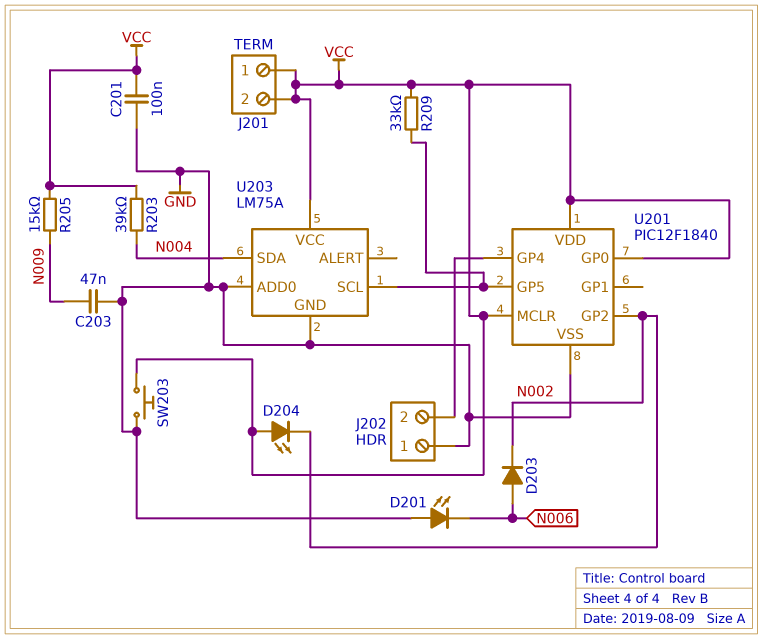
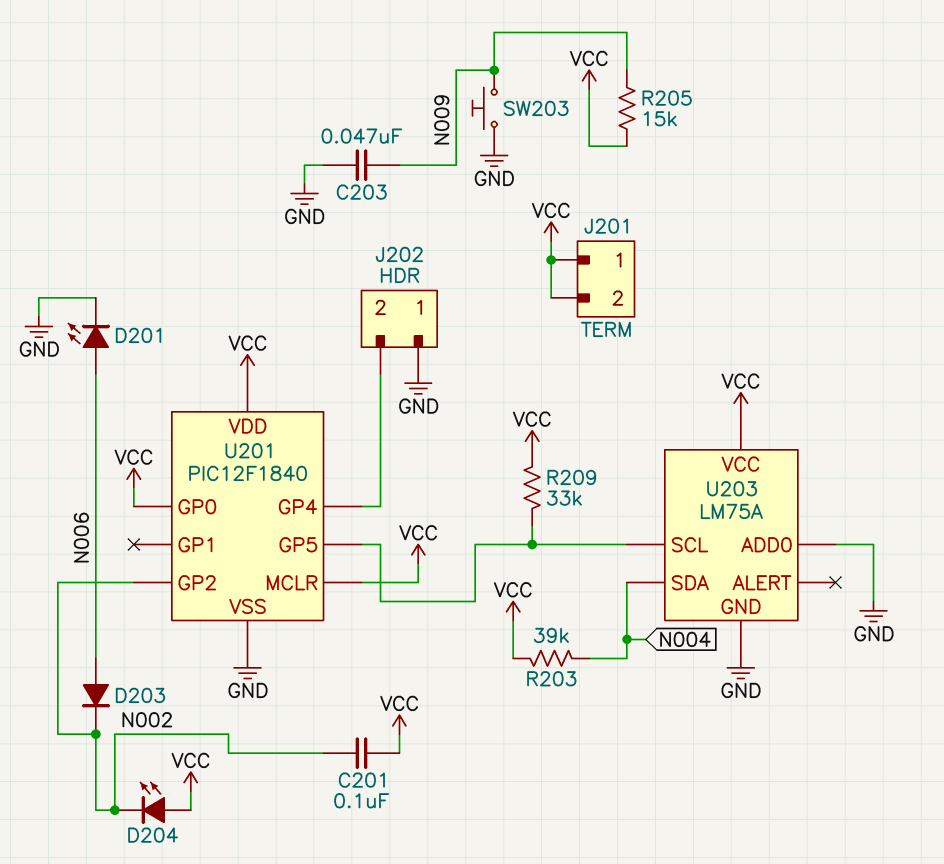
C201: 100nF (GND, VCC) -> 100nF (N002, VCC)
D201: LED (A GND, K N006) -> LED (A N006, K GND)
SW203: button (GND, VCC) -> button (GND, N009)

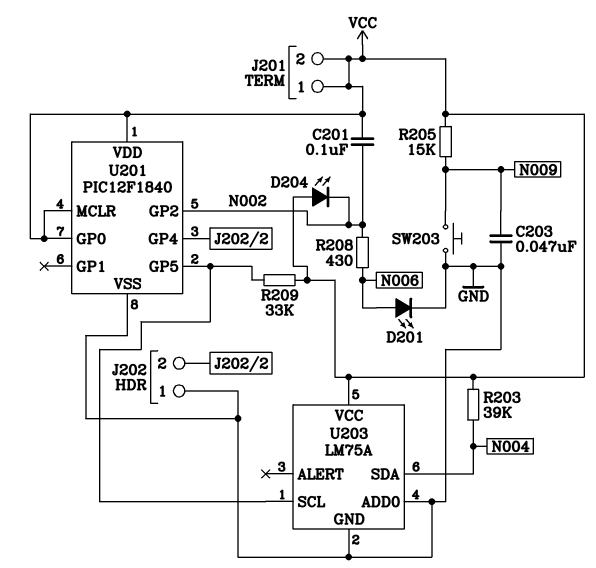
D203: diode (A N006, K N002) -> none
R208: none -> 430 (N002, N006)

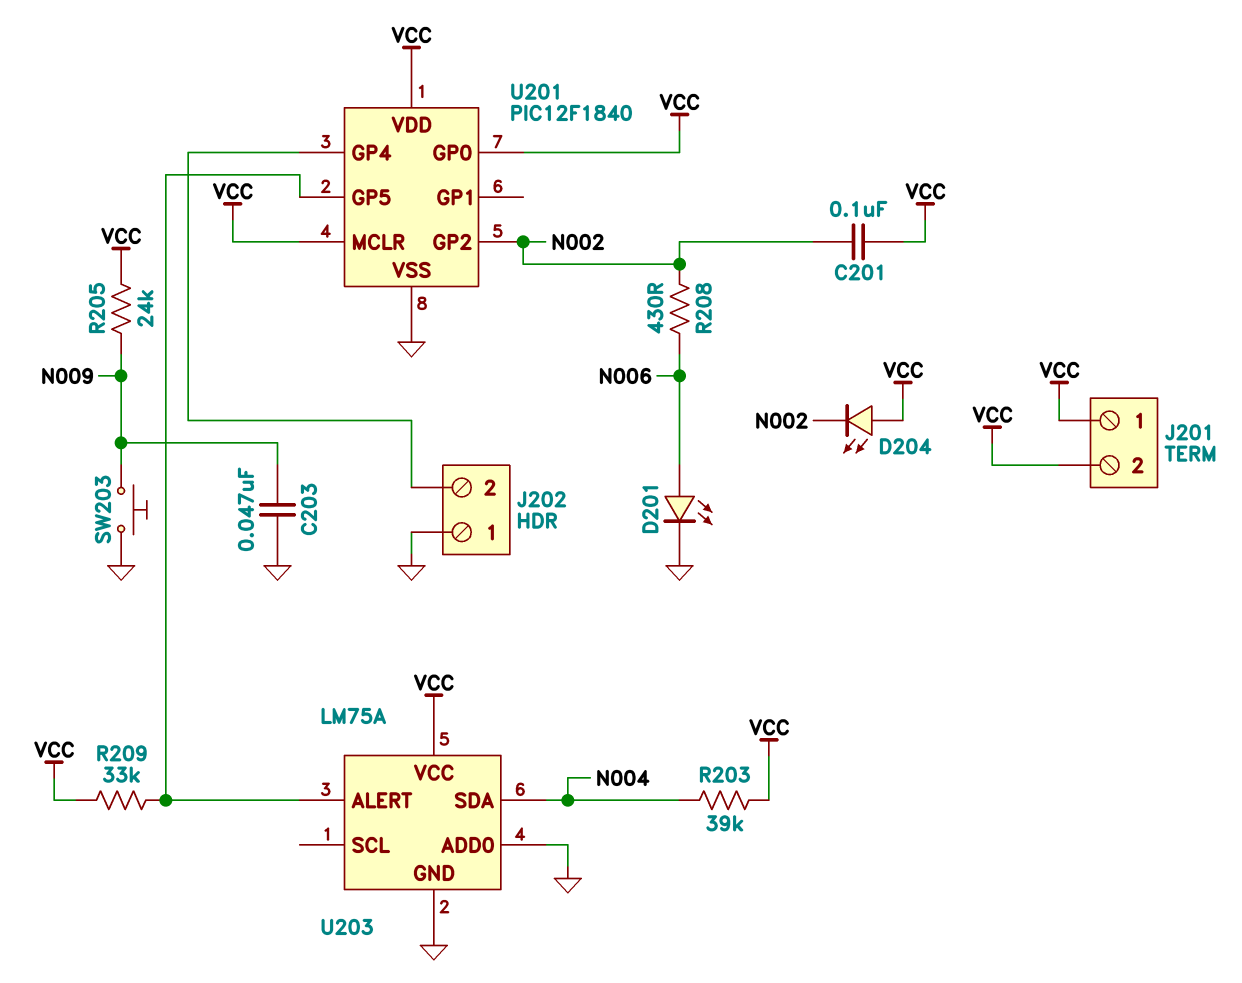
R205: 15k (N009, VCC) -> 24k (N009, VCC)
U203 pin ALERT: none -> U201/GP5
U203 pin SCL: U201/GP5 -> none

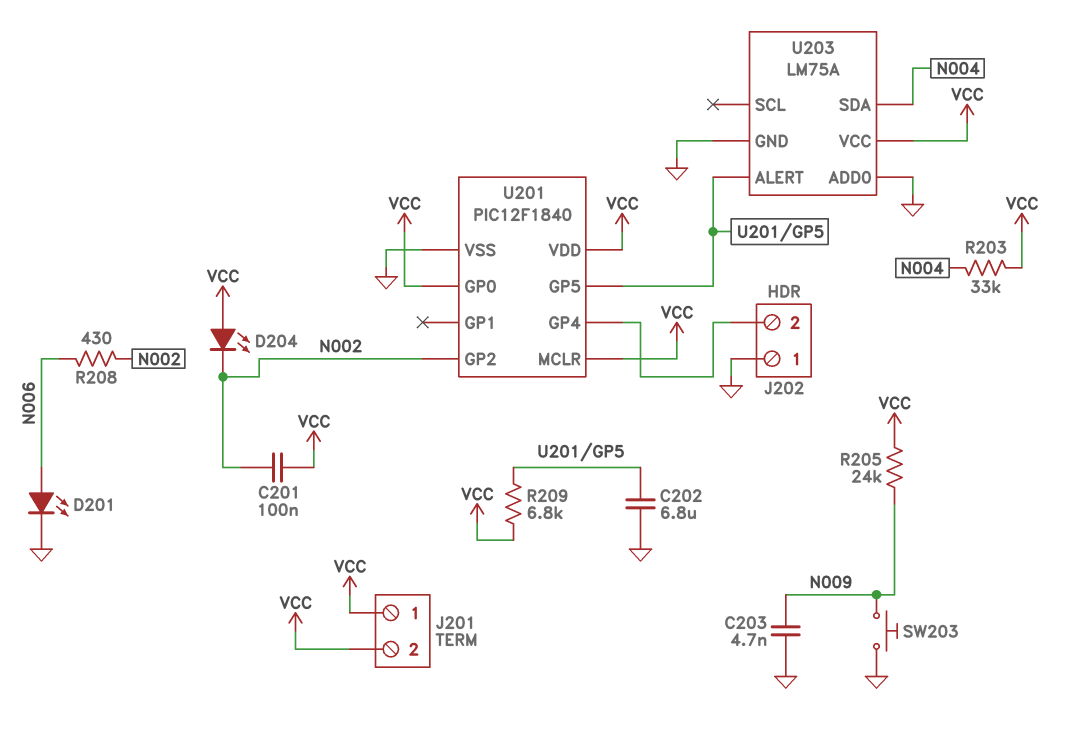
C202: none -> 6.8uF (GND, U201/GP5)
C203: 47nF (GND, N009) -> 4.7nF (GND, N009)
R203: 39k (N004, VCC) -> 33k (N004, VCC)
R209: 33k (U201/GP5, VCC) -> 6.8k (U201/GP5, VCC)

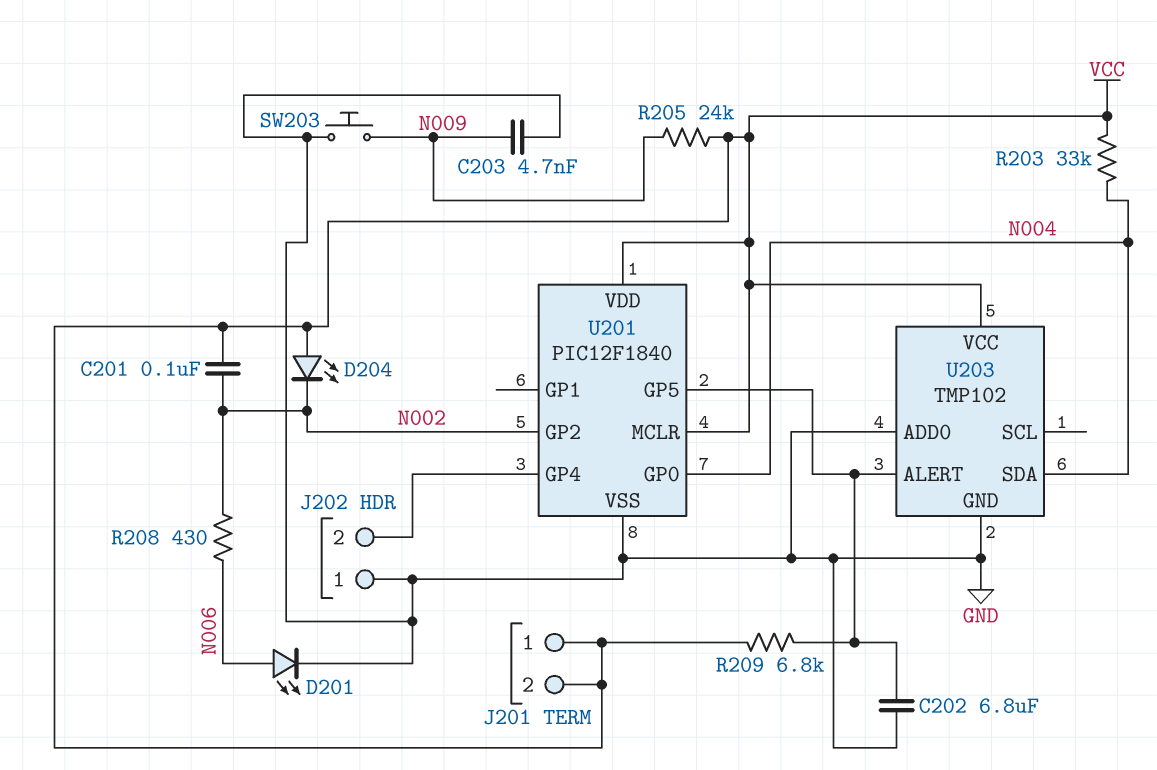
U201 pin GP0: VCC -> N004
U203: LM75A -> TMP102

